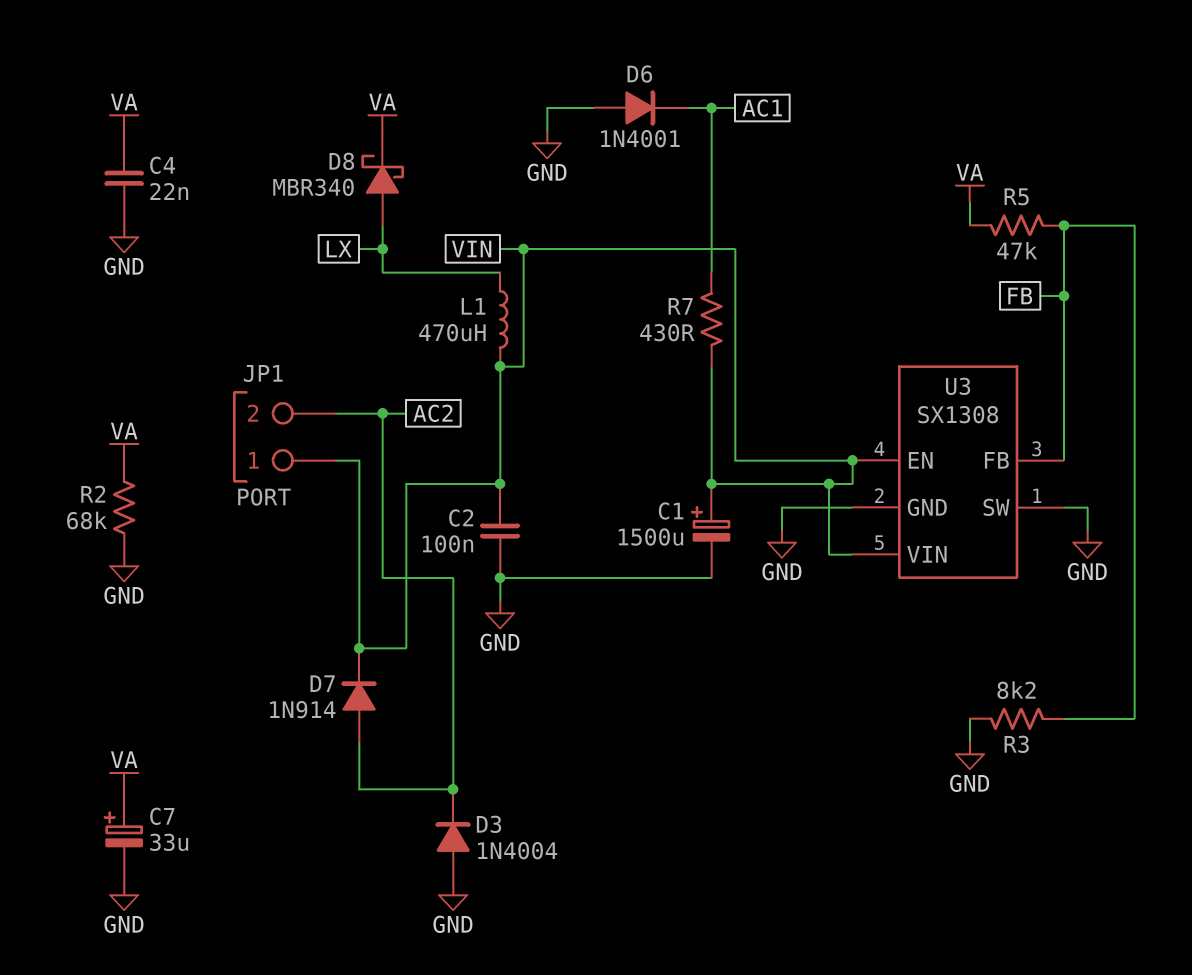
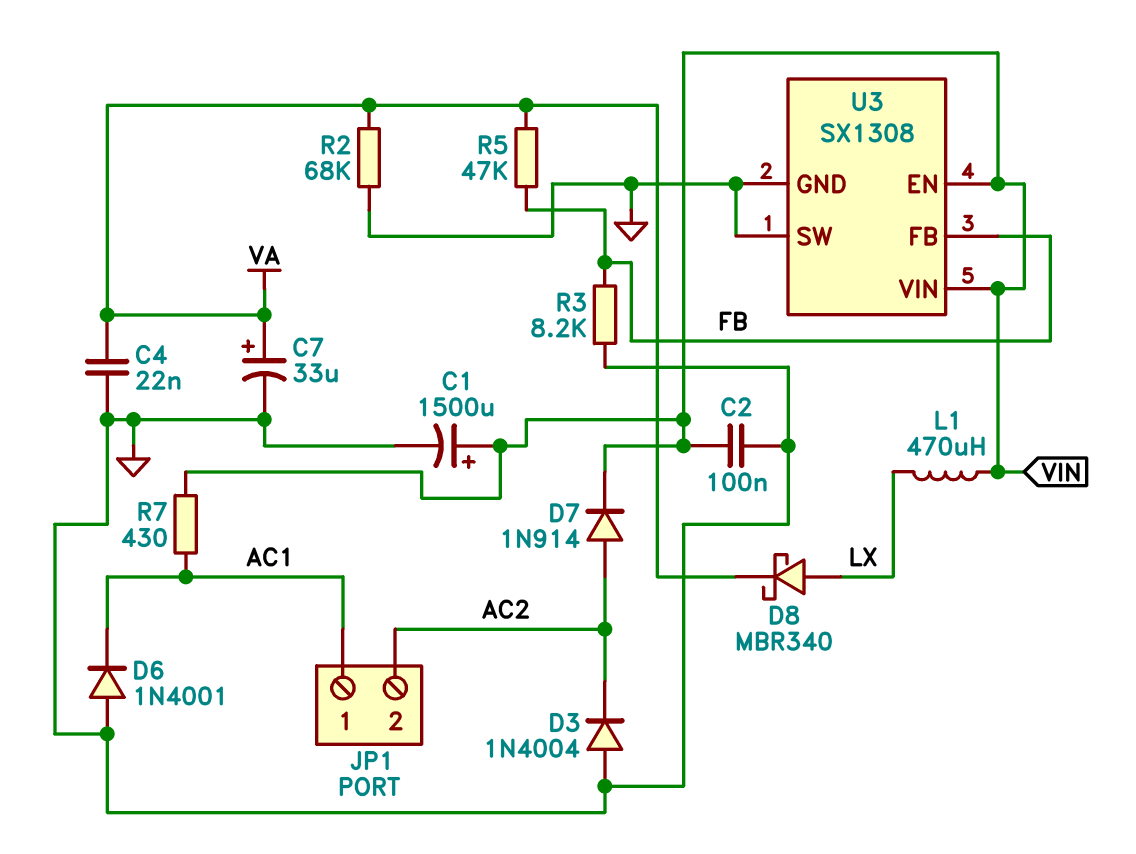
JP1 pin 1: VIN -> AC1

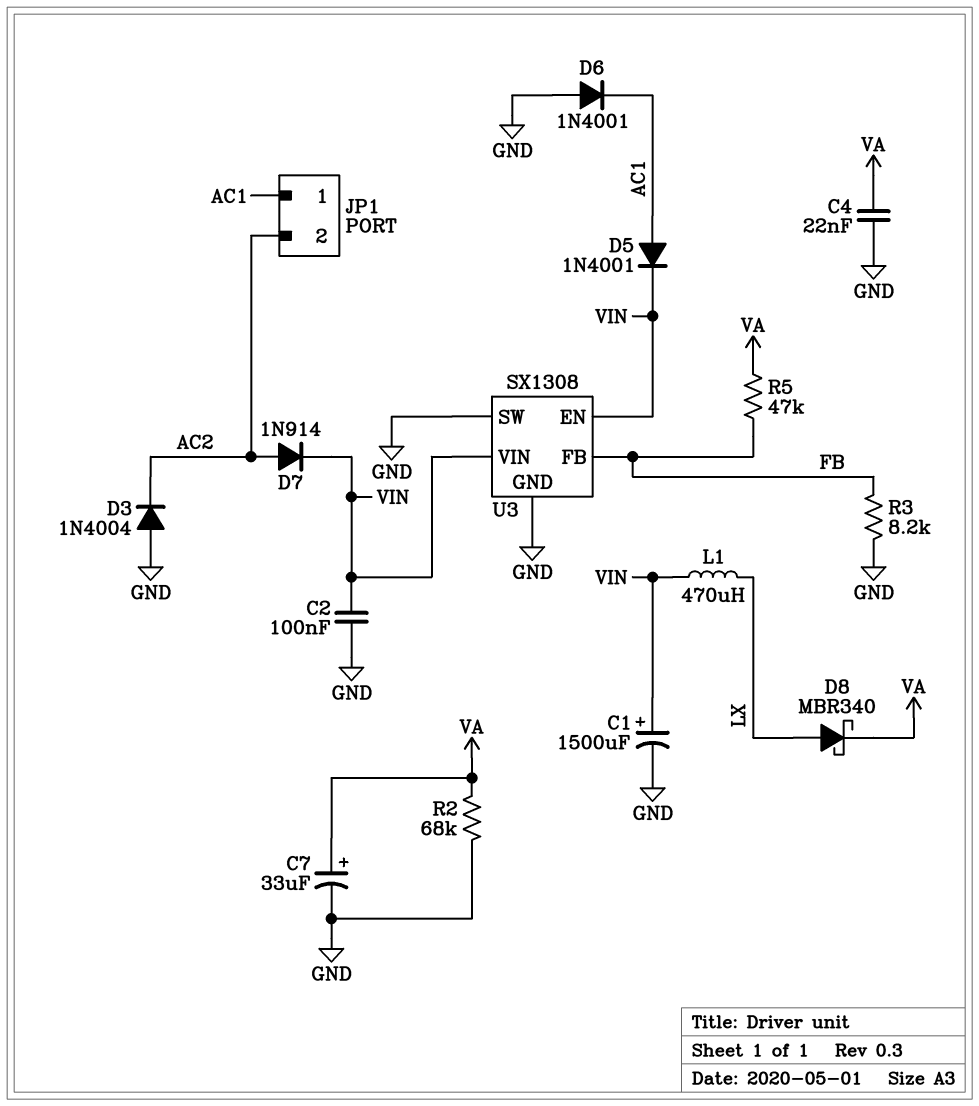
D5: none -> diode 1N4001 (A AC1, K VIN)
R7: 430 (AC1, VIN) -> none

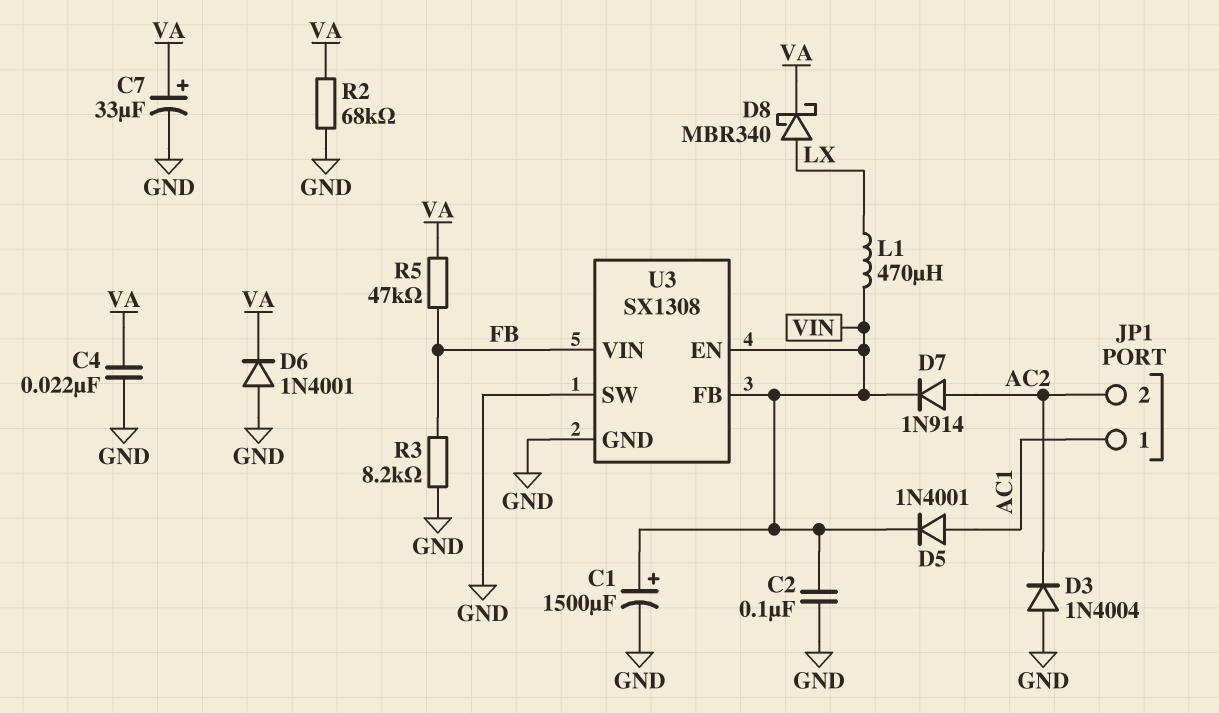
D6: diode 1N4001 (A GND, K AC1) -> diode 1N4001 (A GND, K VA)
U3 pin FB: FB -> VIN
U3 pin VIN: VIN -> FB

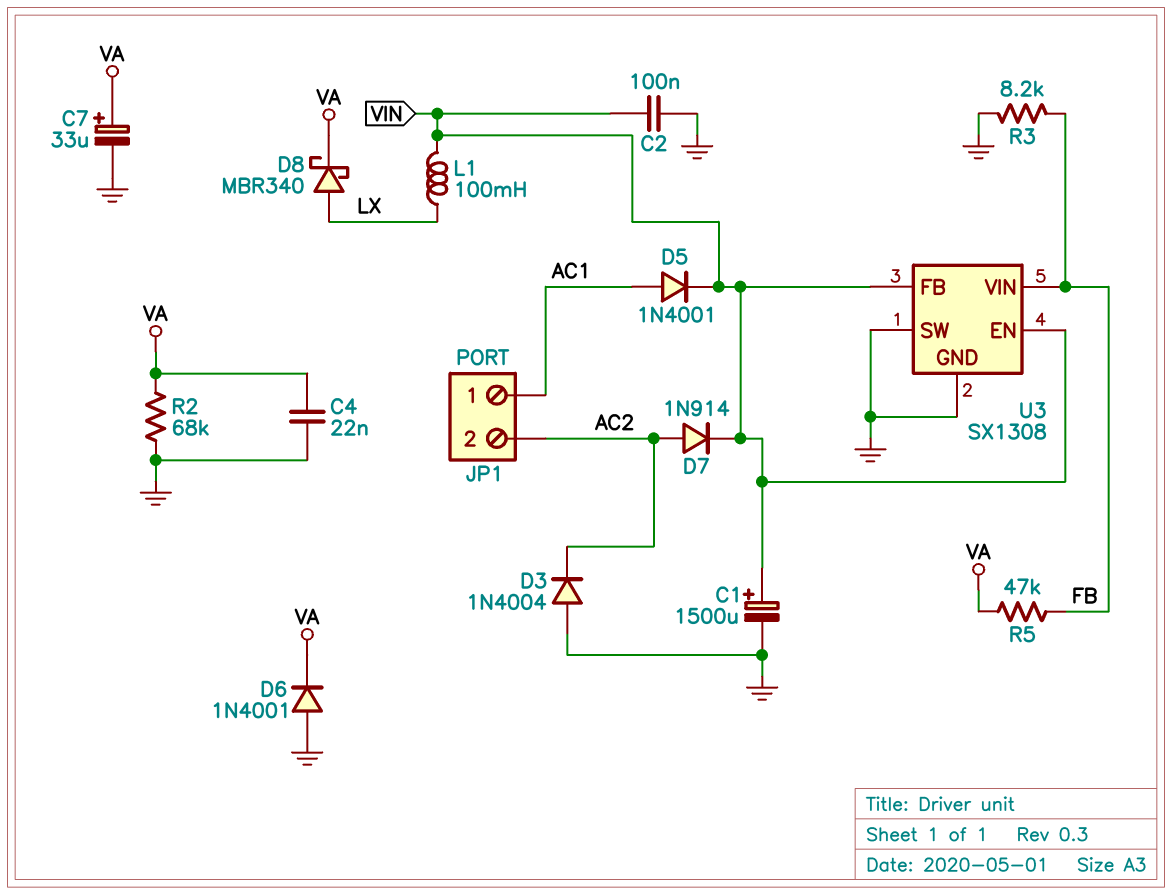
L1: 470uH (LX, VIN) -> 100mH (LX, VIN)

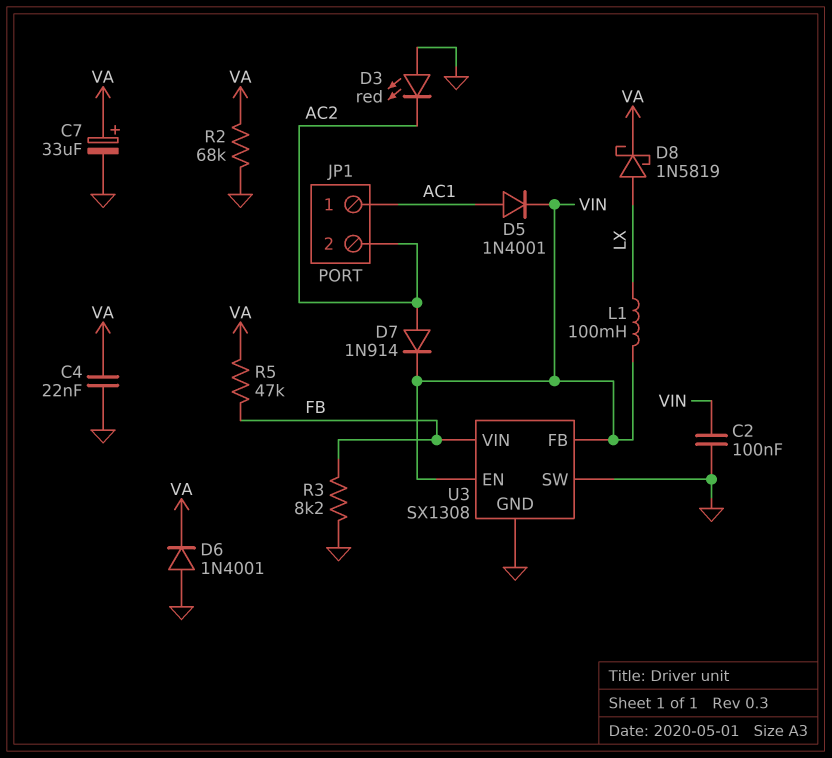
C1: 1500uF (plus VIN, minus GND) -> none
D3: diode 1N4004 (A GND, K AC2) -> LED red (A GND, K AC2)
D8: schottky MBR340 (A LX, K VA) -> schottky 1N5819 (A LX, K VA)

